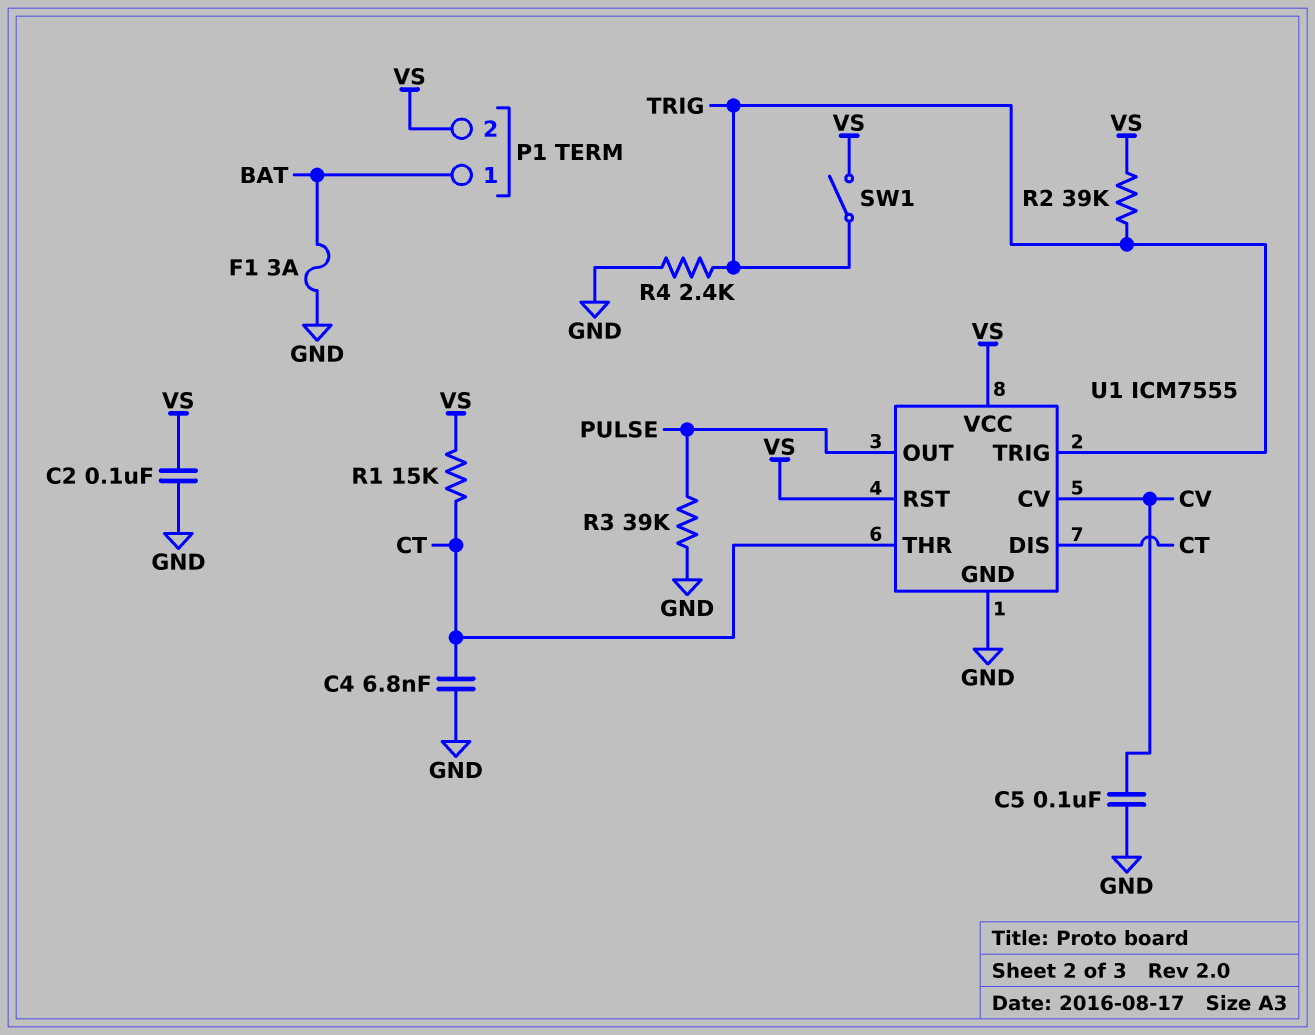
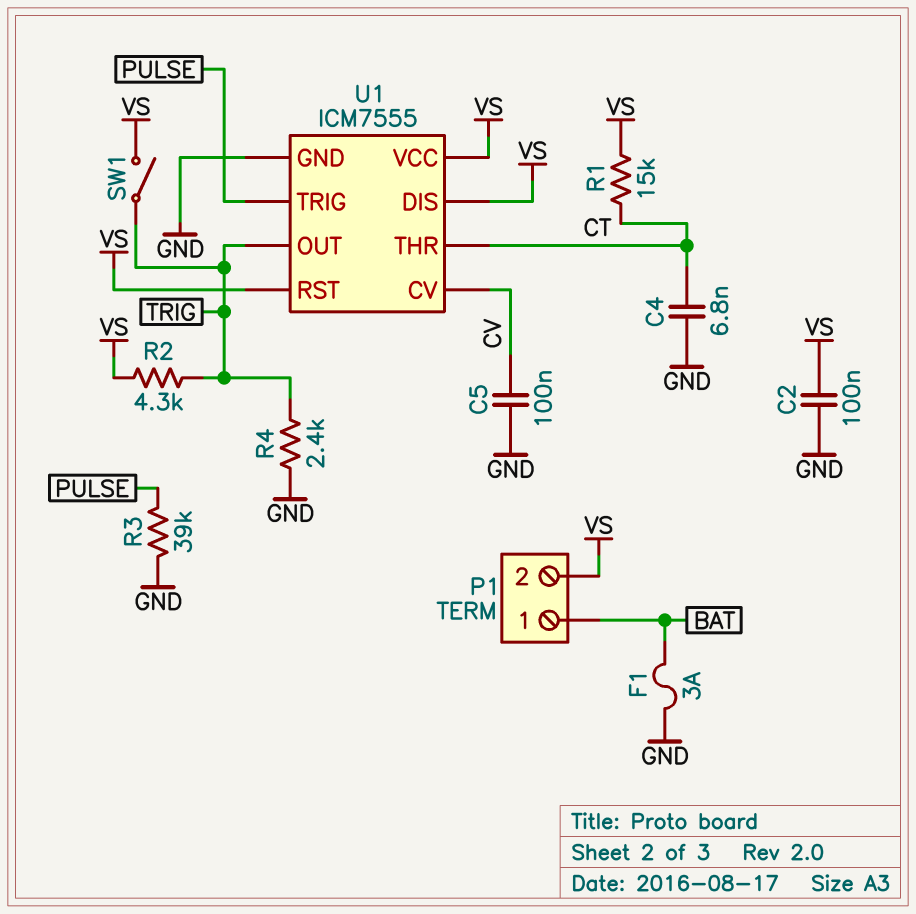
R2: 39k (TRIG, VS) -> 4.3k (TRIG, VS)
U1 pin DIS: CT -> VS
U1 pin OUT: PULSE -> TRIG
U1 pin TRIG: TRIG -> PULSE

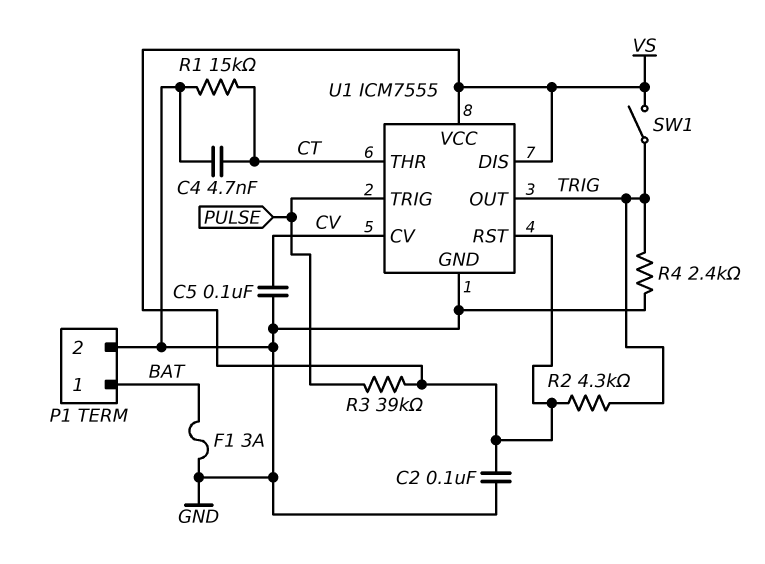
C4: 6.8nF (CT, GND) -> 4.7nF (CT, GND)
P1 pin 2: VS -> GND
R1: 15k (CT, VS) -> 15k (CT, GND)
R3: 39k (GND, PULSE) -> 39k (PULSE, VS)

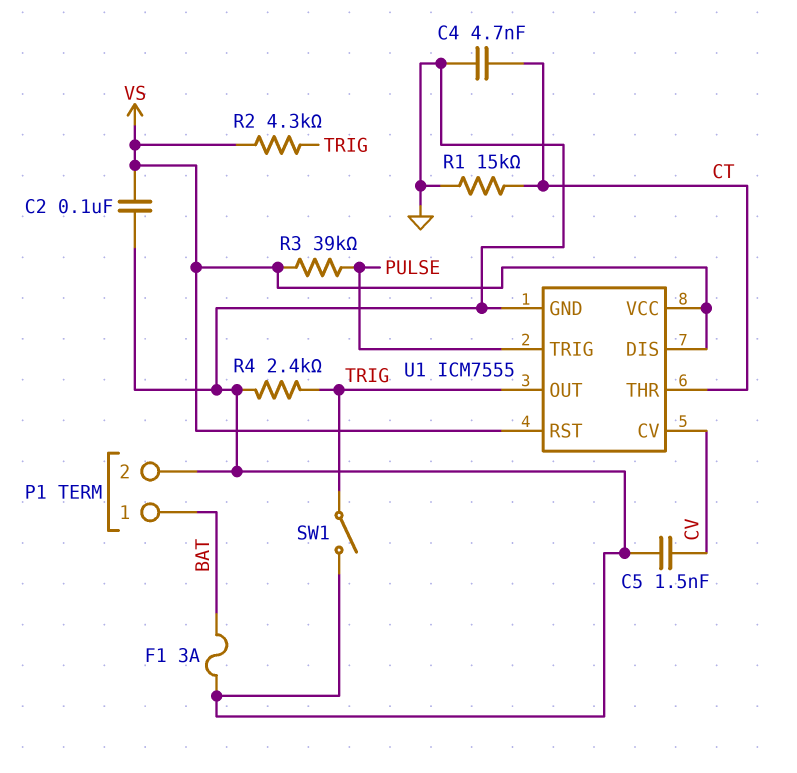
C5: 100nF (CV, GND) -> 1.5nF (CV, GND)
SW1: switch (TRIG, VS) -> switch (GND, TRIG)

